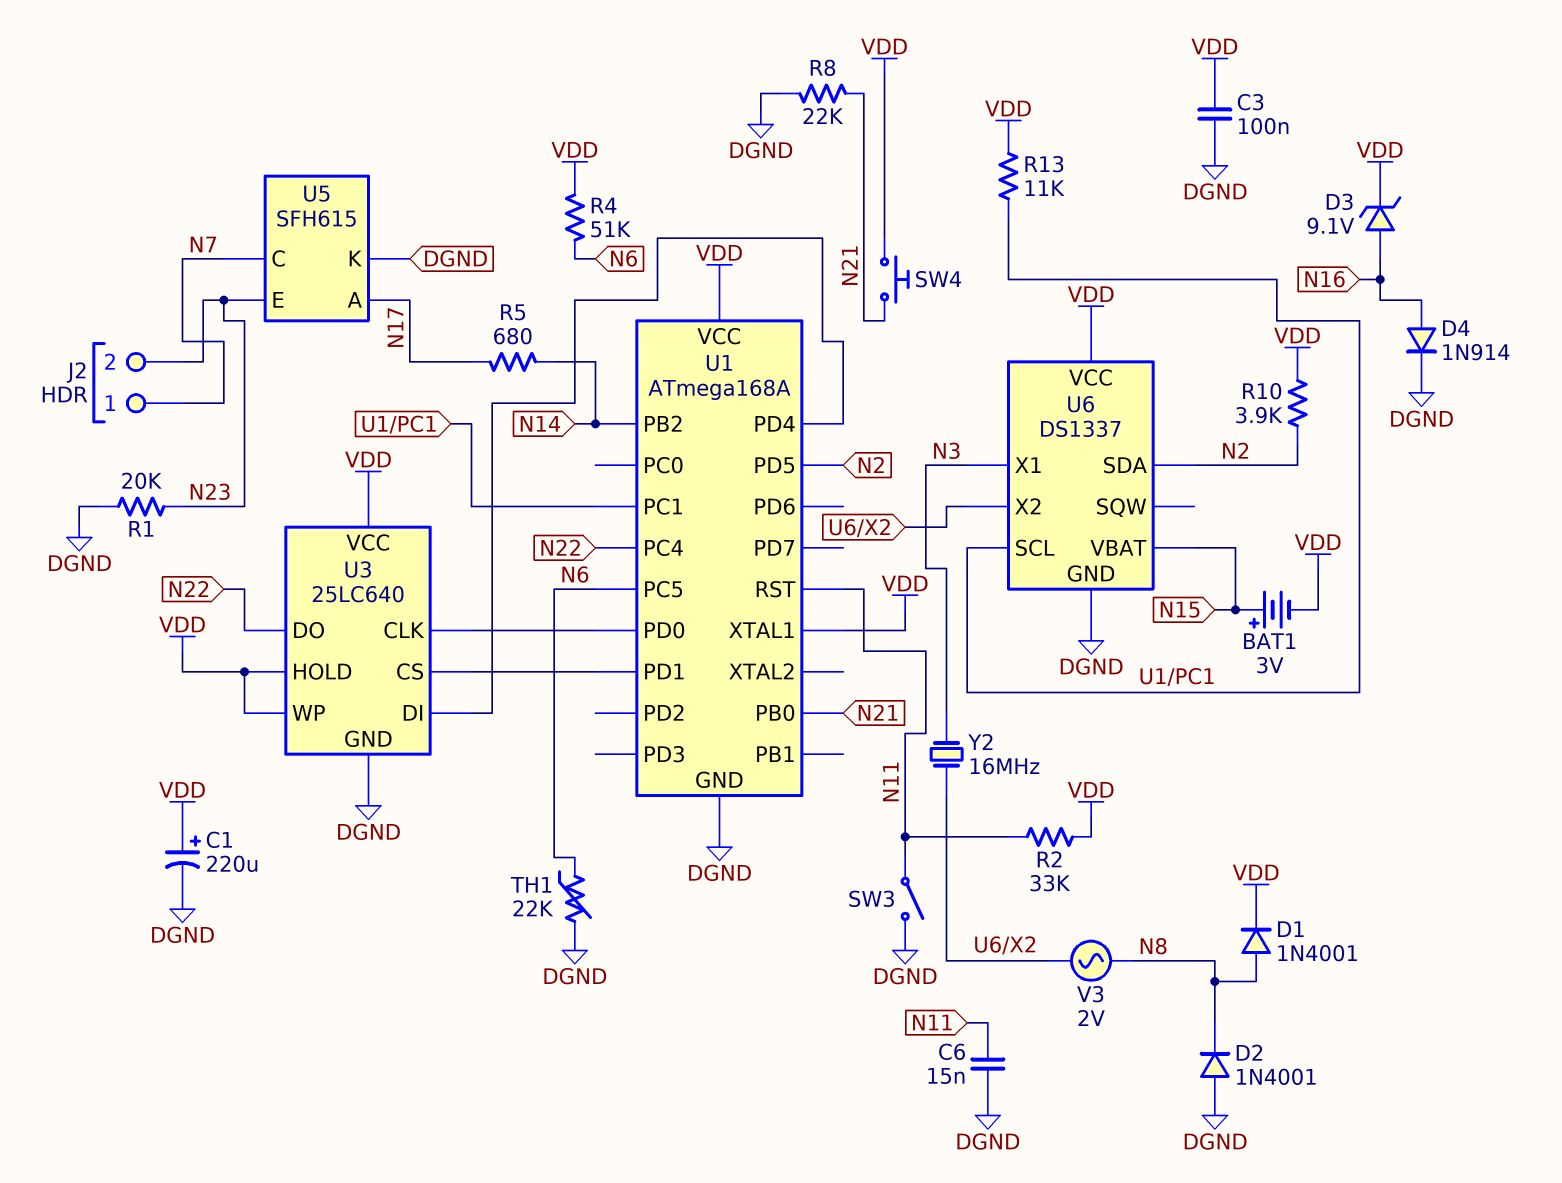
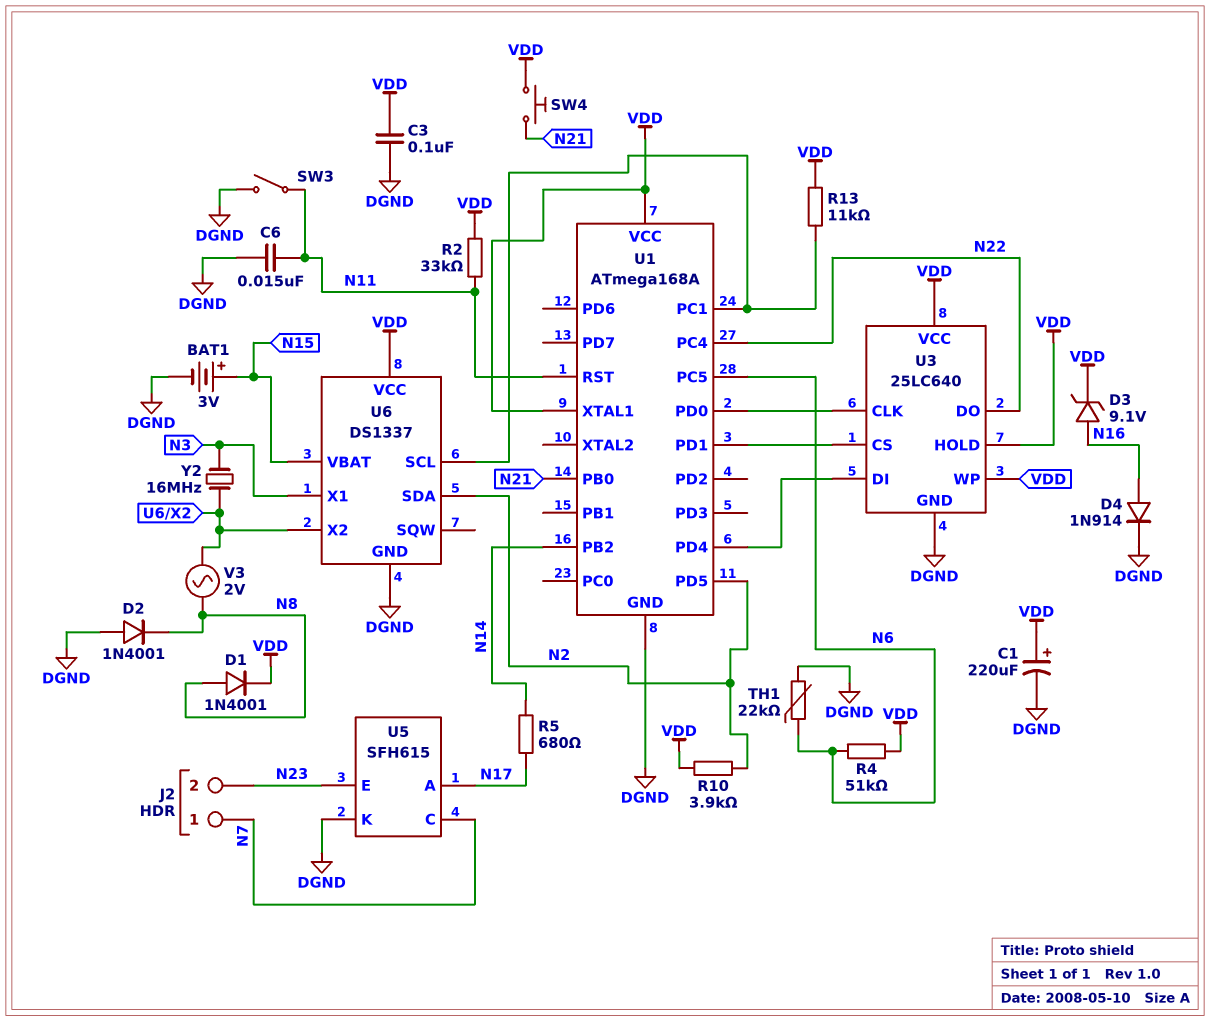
BAT1: 3V (plus N15, minus VDD) -> 3V (plus N15, minus DGND)
R1: 20k (DGND, N23) -> none
R8: 22k (DGND, N21) -> none

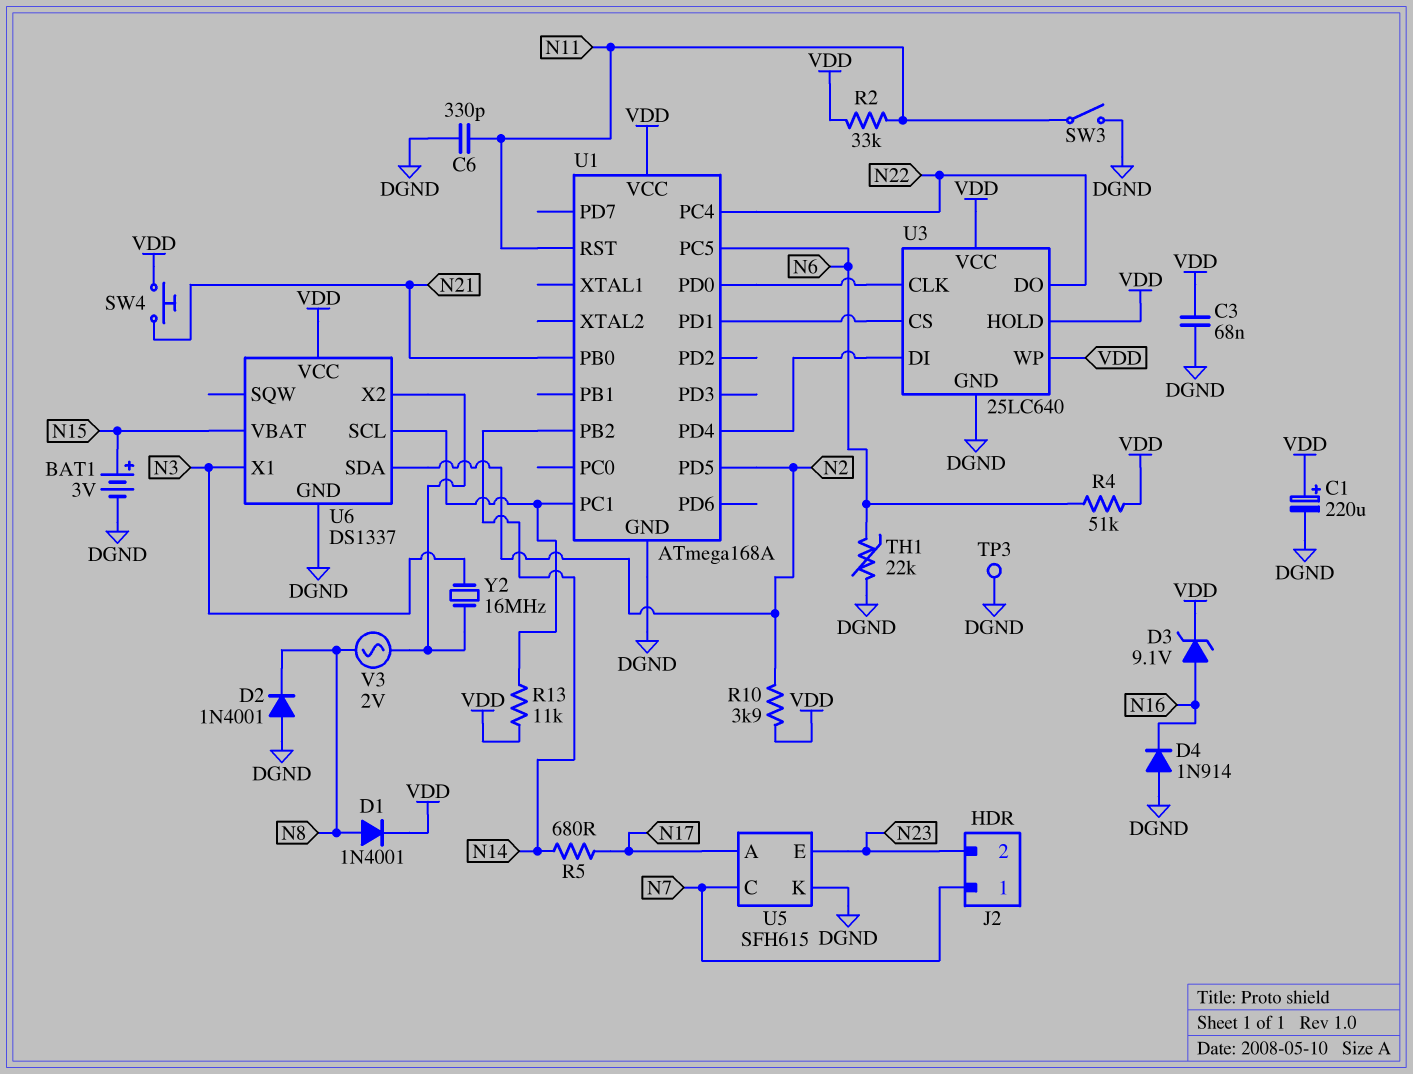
C3: 100nF (DGND, VDD) -> 68nF (DGND, VDD)
C6: 15nF (DGND, N11) -> 330pF (DGND, N11)
D4: diode 1N914 (A N16, K DGND) -> diode 1N914 (A DGND, K N16)
TP3: none -> test point (DGND)
U1 pin XTAL1: VDD -> none

